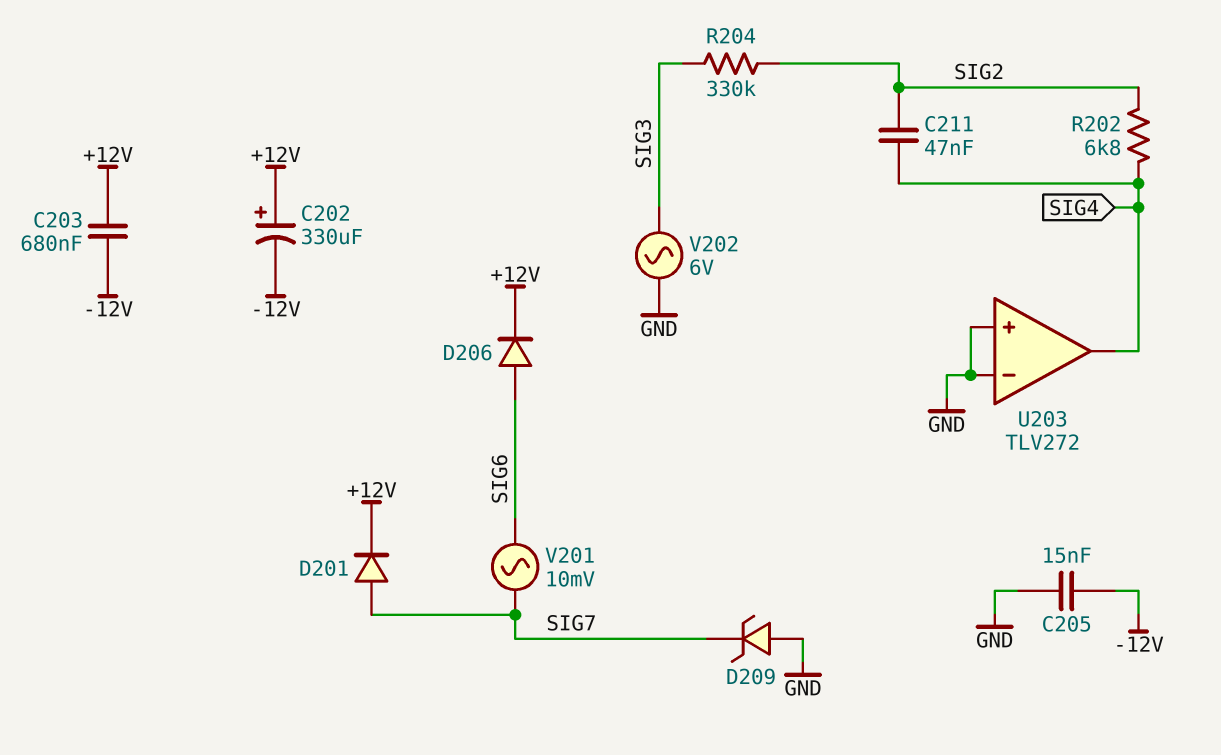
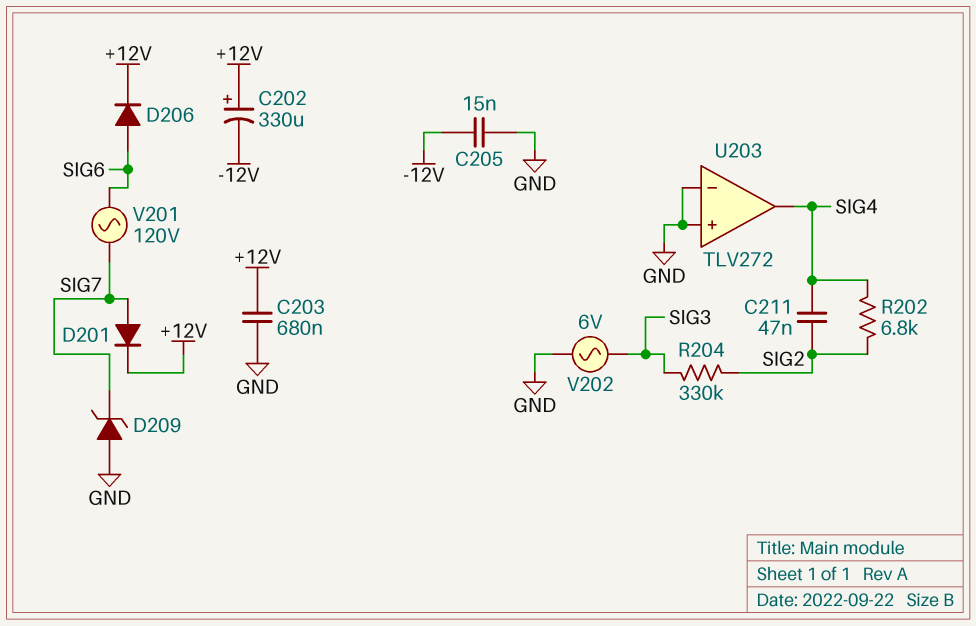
C203: 680nF (+12V, -12V) -> 680nF (+12V, GND)
V201: AC 10mV (SIG6, SIG7) -> AC 120V (SIG6, SIG7)

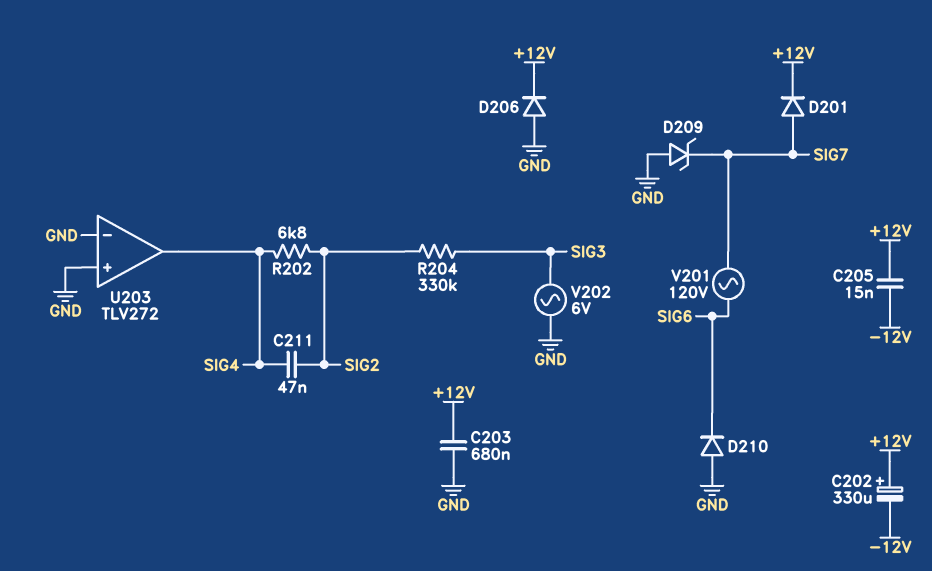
C205: 15nF (-12V, GND) -> 15nF (+12V, -12V)
D206: diode (A SIG6, K +12V) -> diode (A GND, K +12V)
D210: none -> diode (A GND, K SIG6)

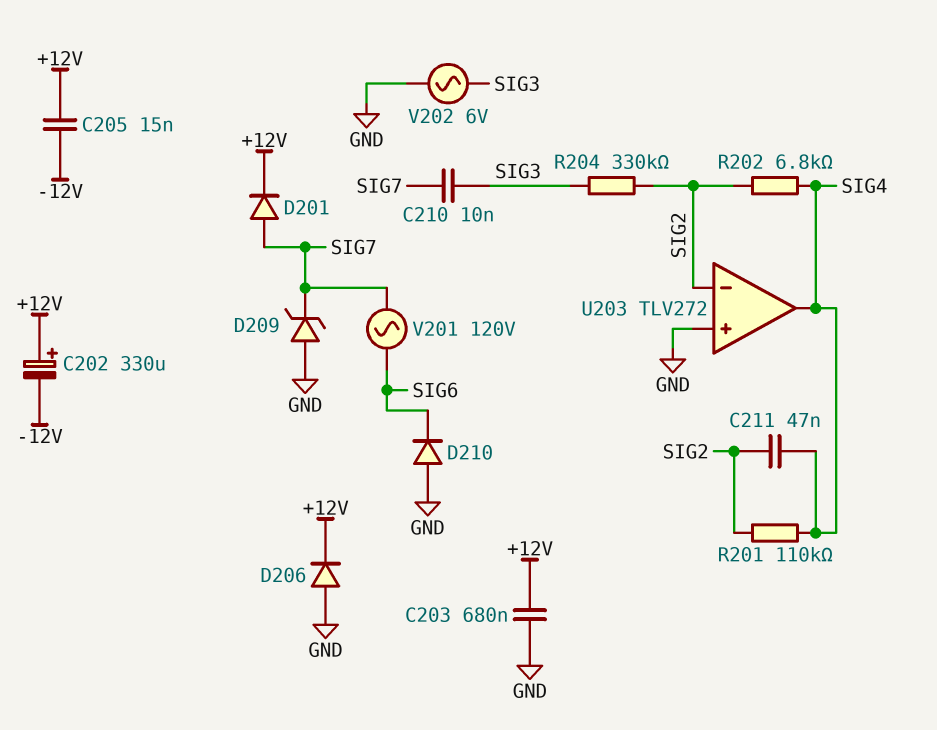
C210: none -> 10nF (SIG3, SIG7)
R201: none -> 110k (SIG2, SIG4)
U203 pin in-: GND -> SIG2

